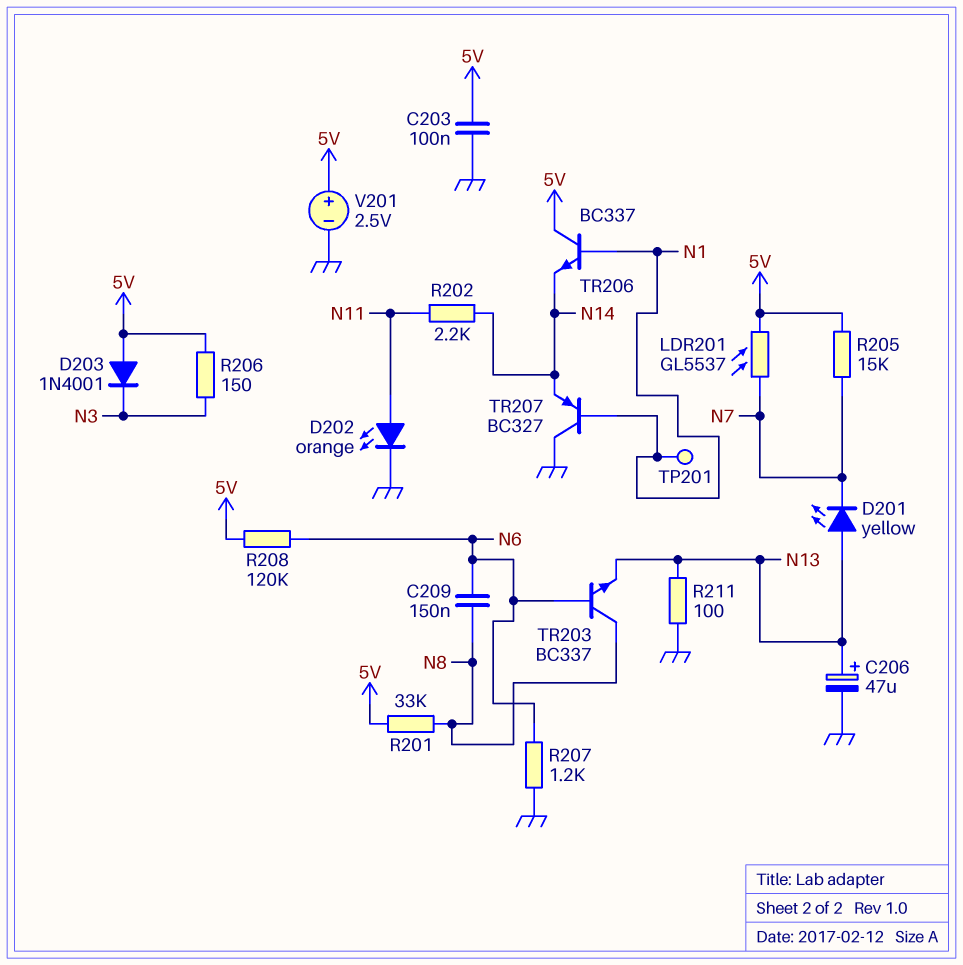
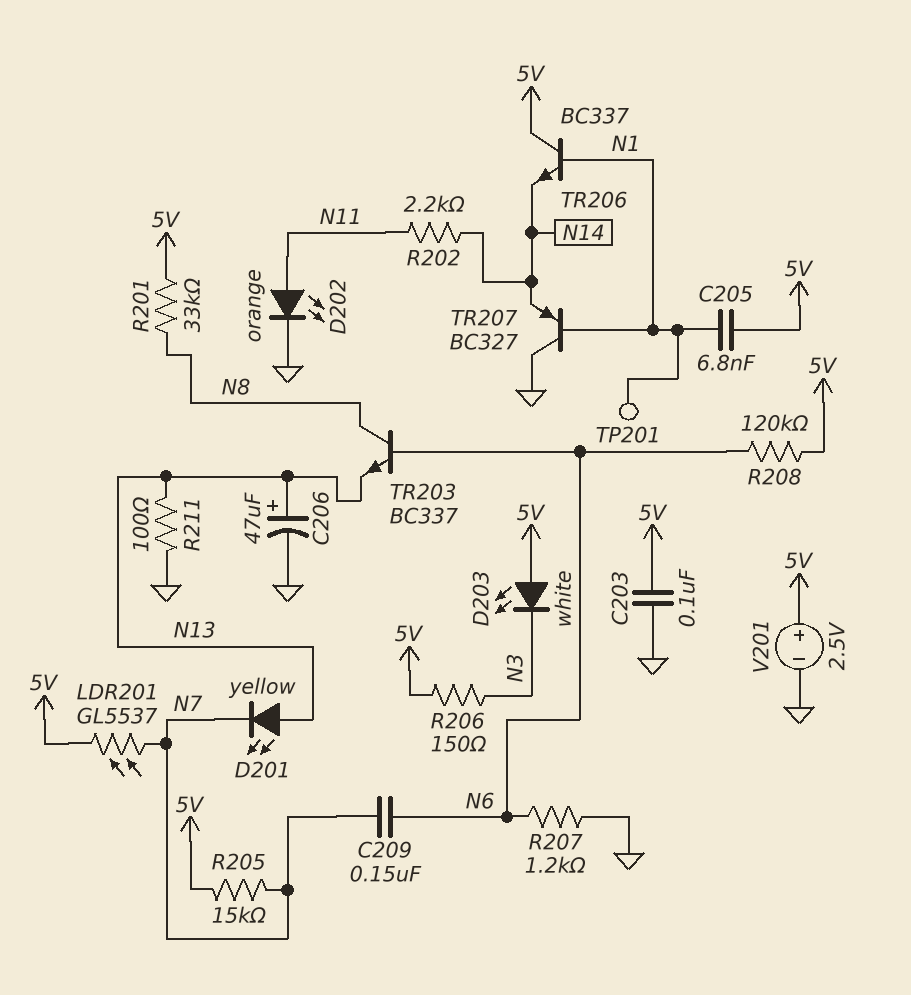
C205: none -> 6.8nF (5V, N1)
C209: 150nF (N6, N8) -> 150nF (N6, N7)
D203: diode 1N4001 (A 5V, K N3) -> LED white (A 5V, K N3)

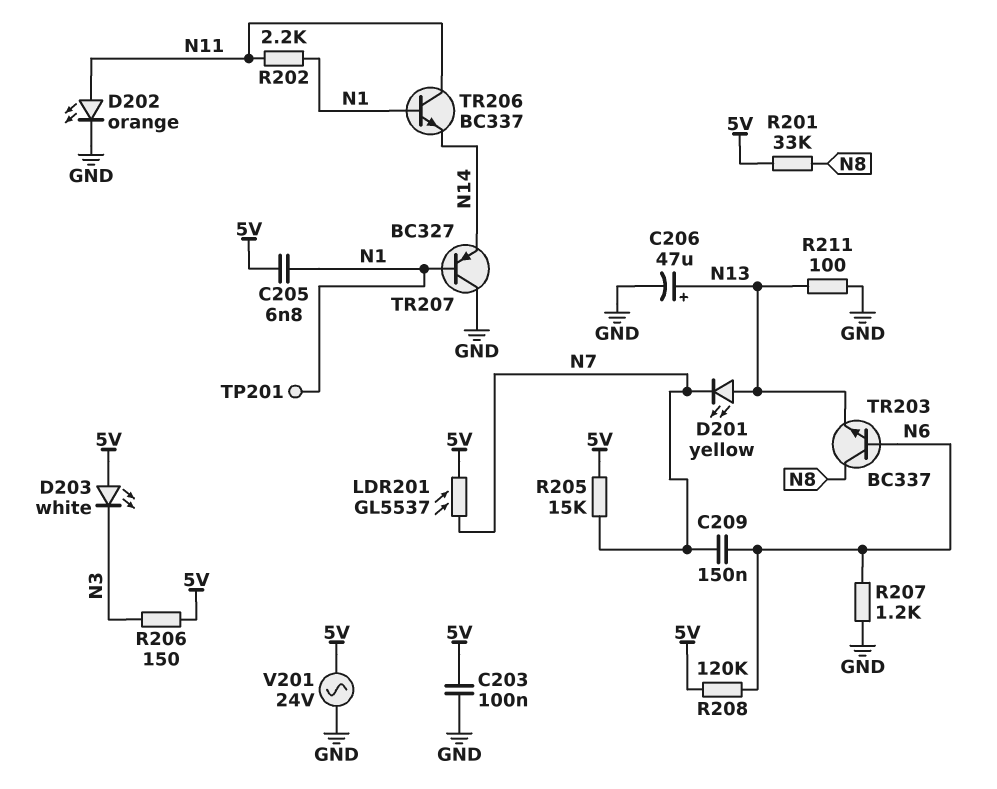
R202: 2.2k (N11, N14) -> 2.2k (N1, N11)
TR206: NPN BC337 (B N1, C 5V, E N14) -> NPN BC337 (B N1, C N11, E N14)
V201: 2.5V (plus 5V, minus GND) -> AC 24V (5V, GND)

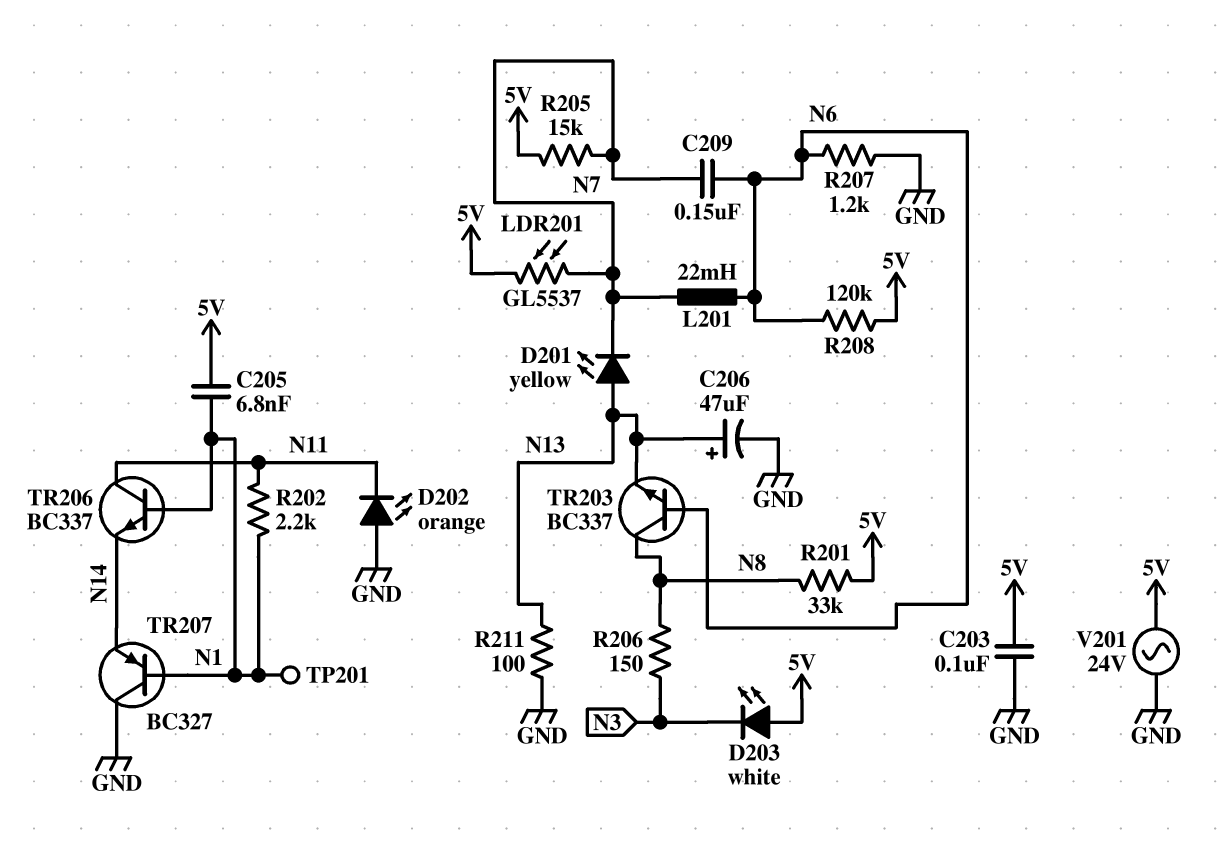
D202: LED orange (A N11, K GND) -> LED orange (A GND, K N11)
L201: none -> 22mH (N6, N7)
R206: 150 (5V, N3) -> 150 (N3, N8)

